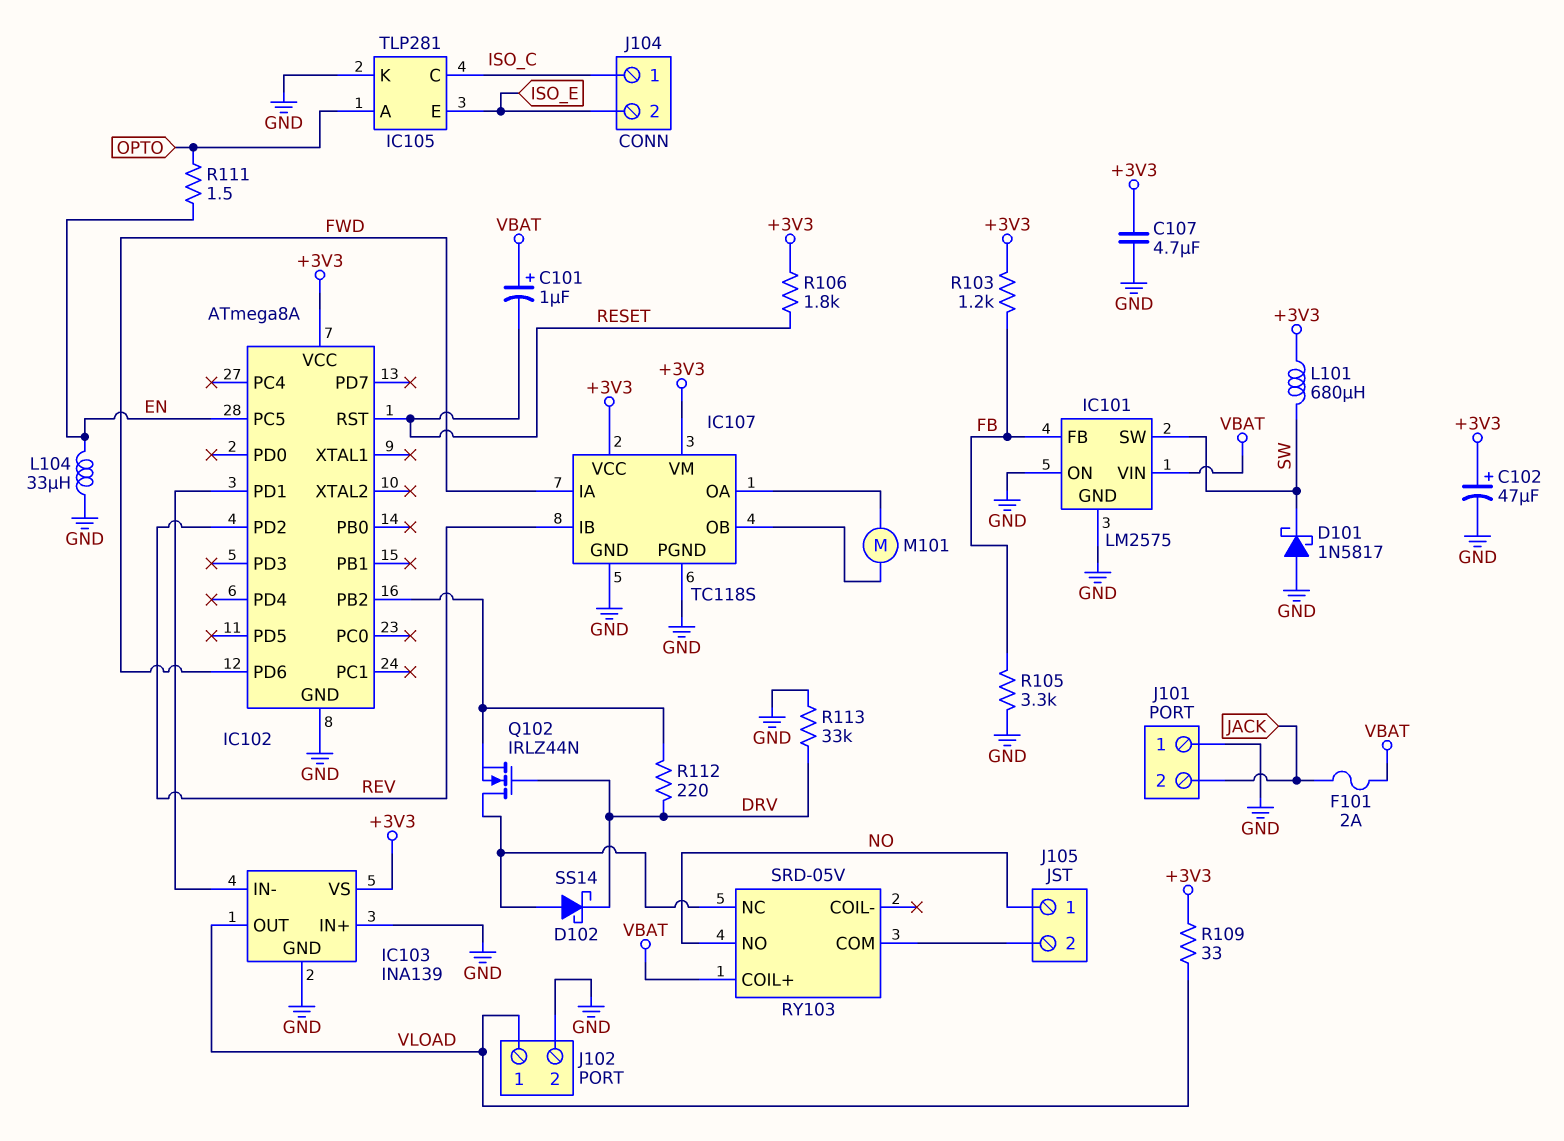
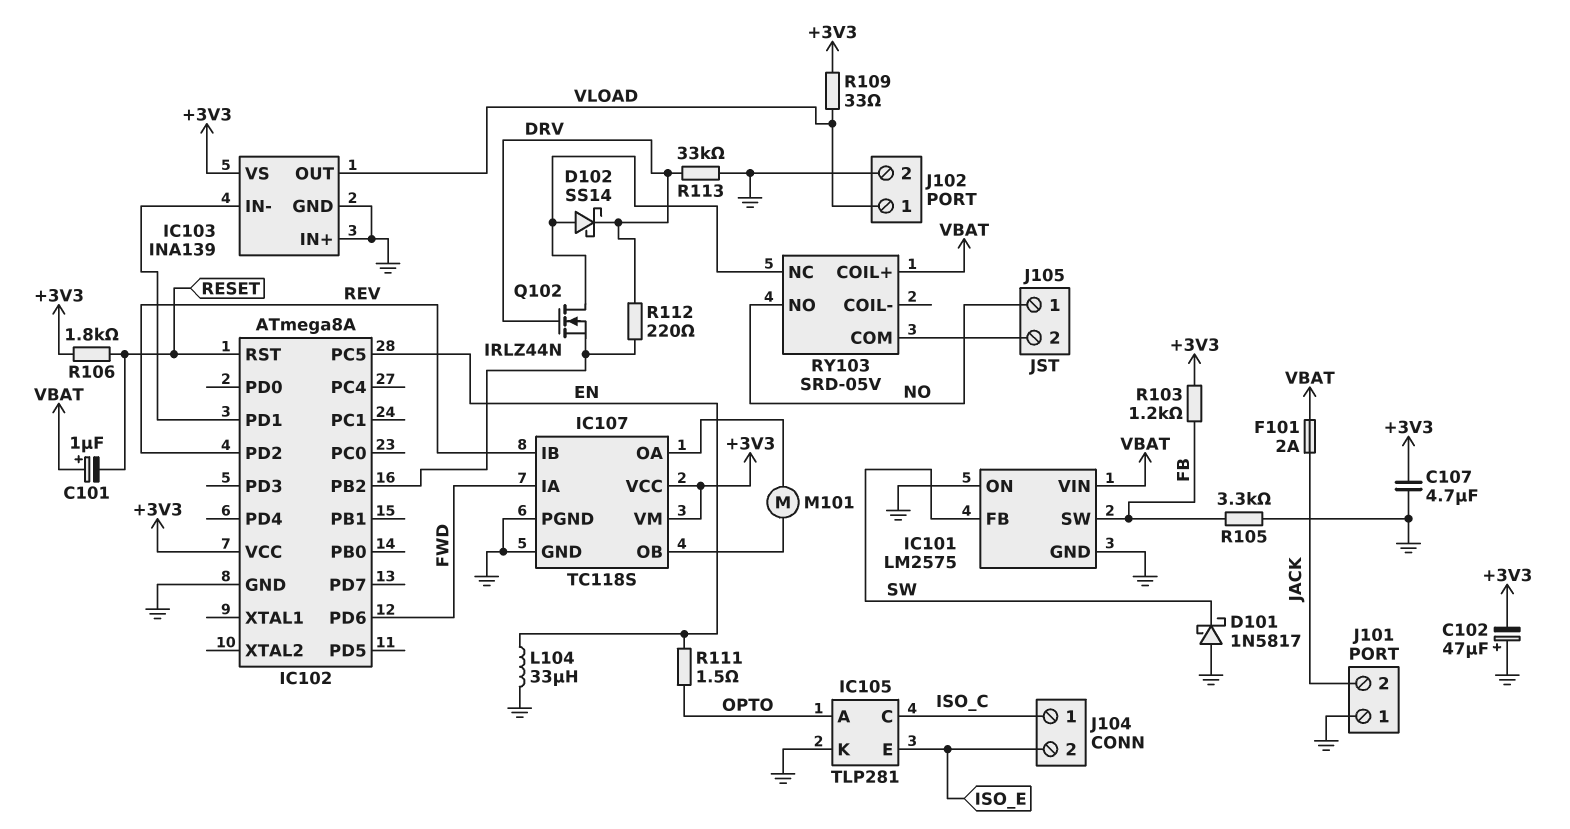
C102: 47uF (plus +3V3, minus GND) -> 47uF (plus GND, minus +3V3)
IC101 pin FB: FB -> SW
IC101 pin SW: SW -> FB
L101: 680uH (+3V3, SW) -> none

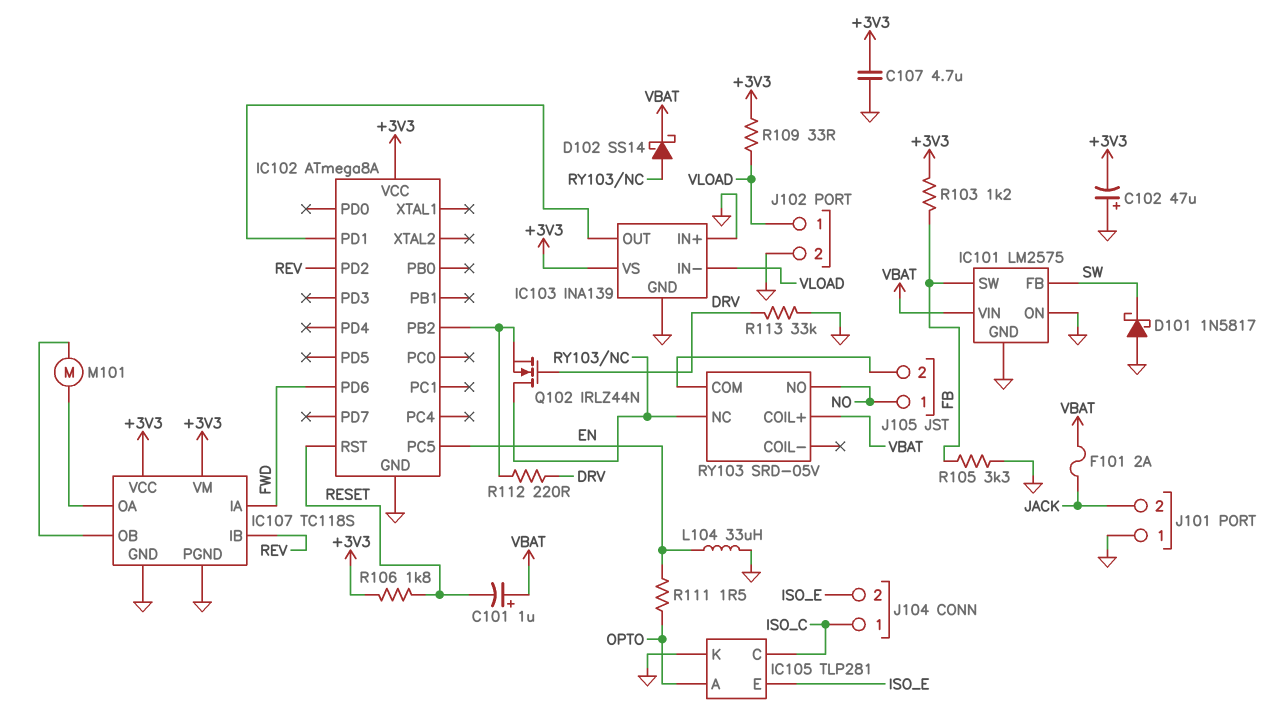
D102: schottky SS14 (A RY103/NC, K DRV) -> schottky SS14 (A RY103/NC, K VBAT)
IC103 pin IN-: IC102/PD1 -> VLOAD
IC103 pin OUT: VLOAD -> IC102/PD1

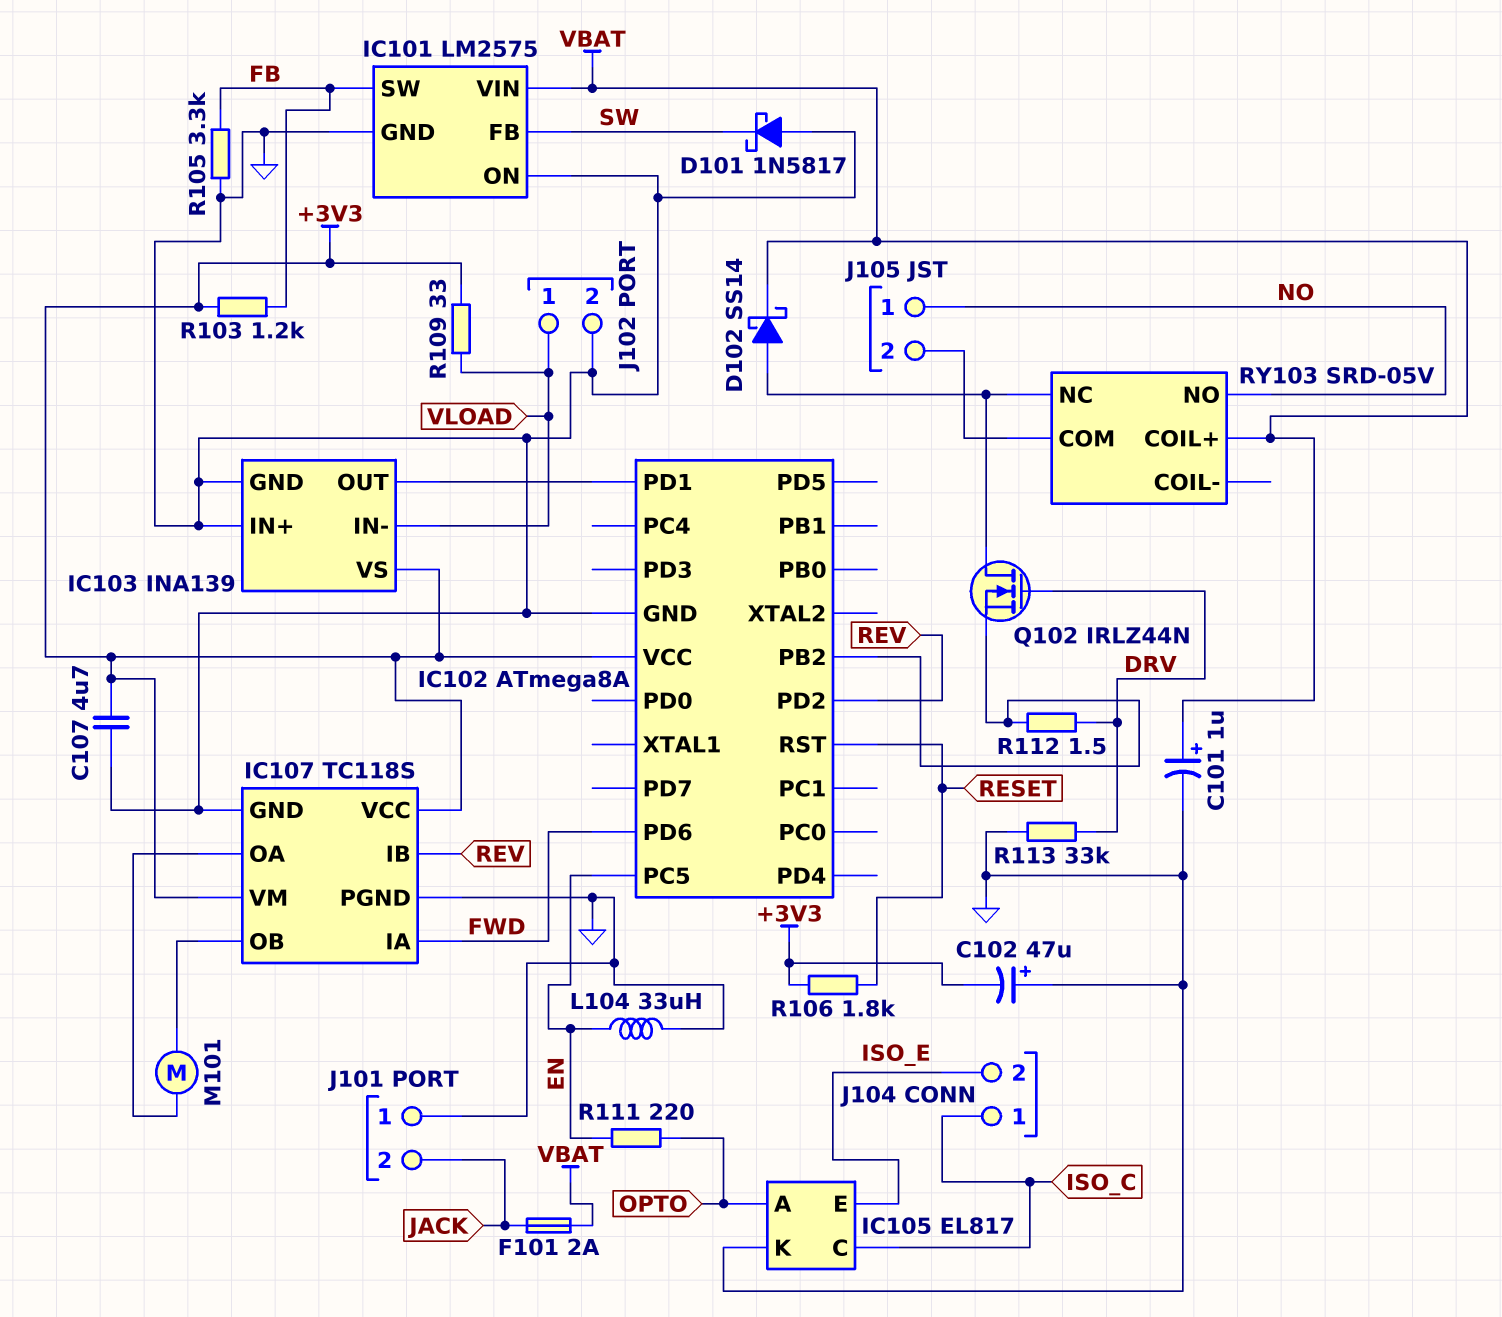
C101: 1uF (plus VBAT, minus RESET) -> 1uF (plus VBAT, minus GND)
IC105: TLP281 -> EL817
R111: 1.5 (EN, OPTO) -> 220 (EN, OPTO)
R112: 220 (DRV, IC102/PB2) -> 1.5 (DRV, IC102/PB2)

